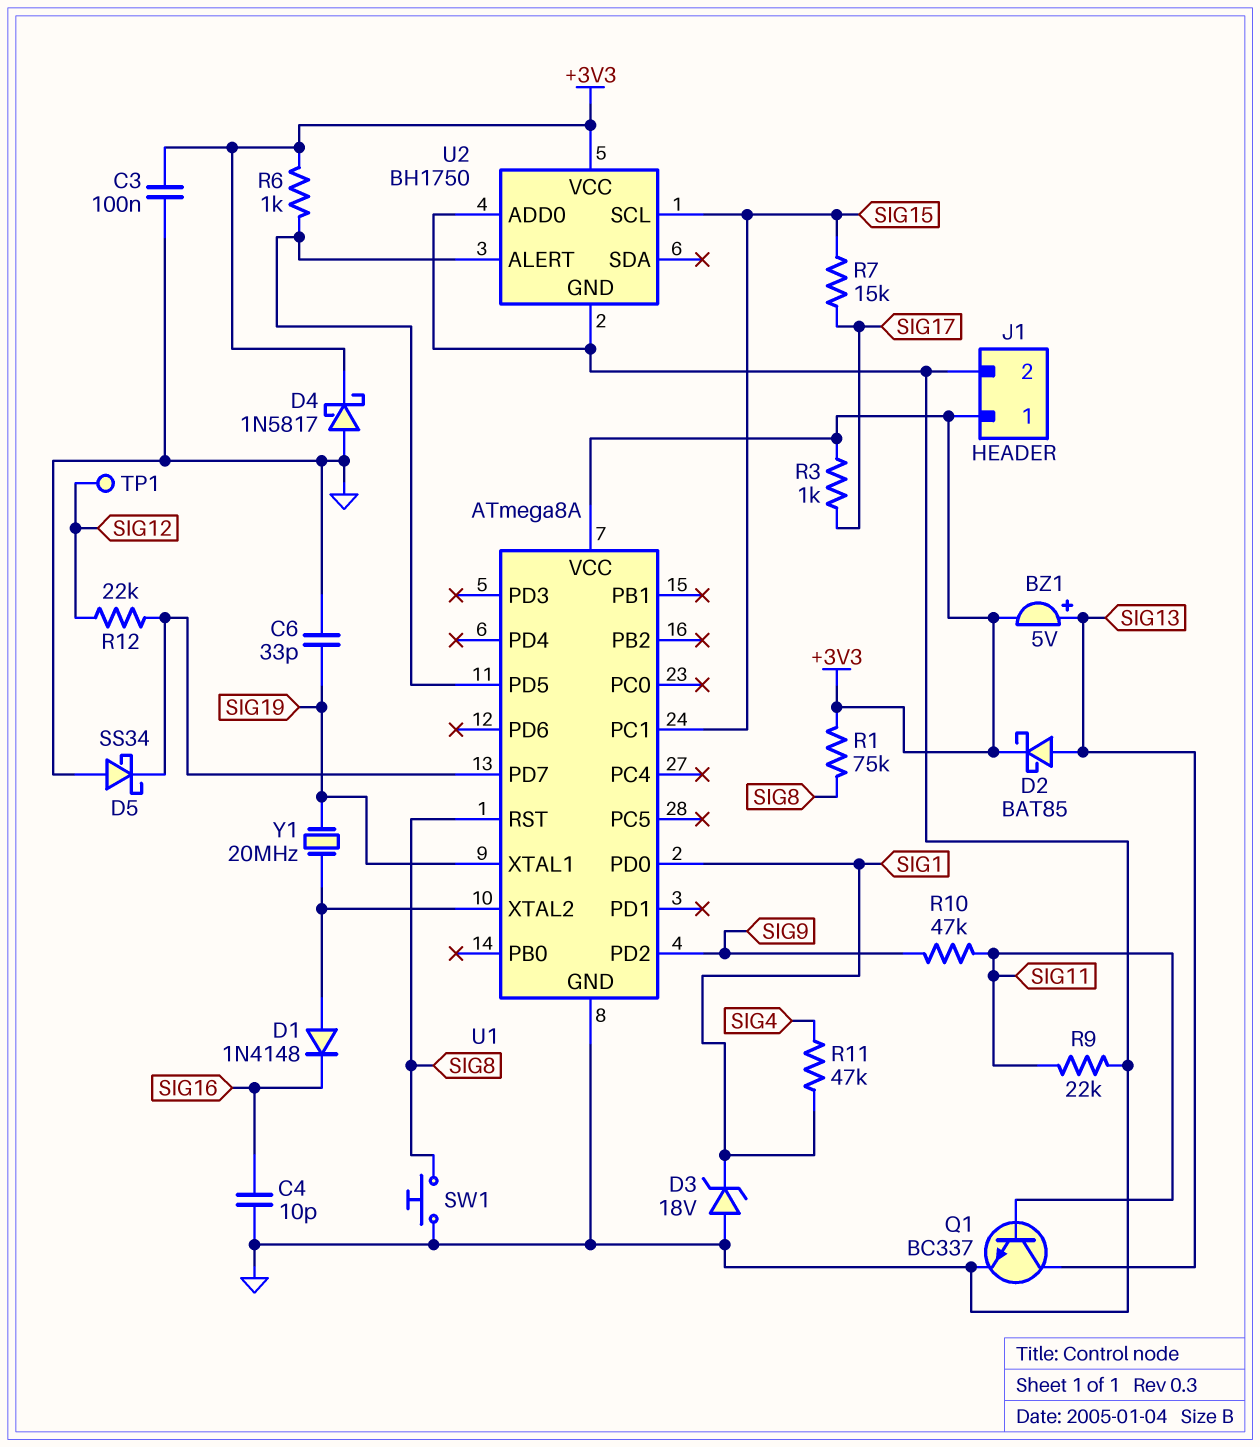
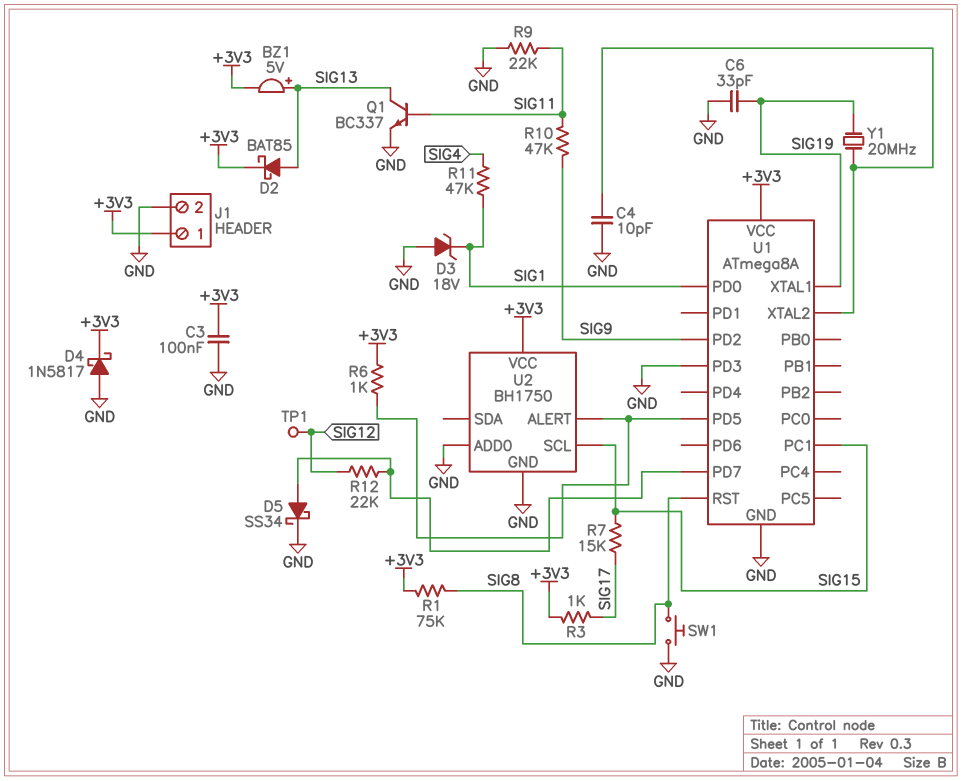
C4: 10pF (GND, SIG16) -> 10pF (GND, U1/XTAL2)
D1: diode 1N4148 (A U1/XTAL2, K SIG16) -> none
D5: schottky SS34 (A GND, K U1/PD7) -> schottky SS34 (A U1/PD7, K GND)
U1 pin PD3: none -> GND

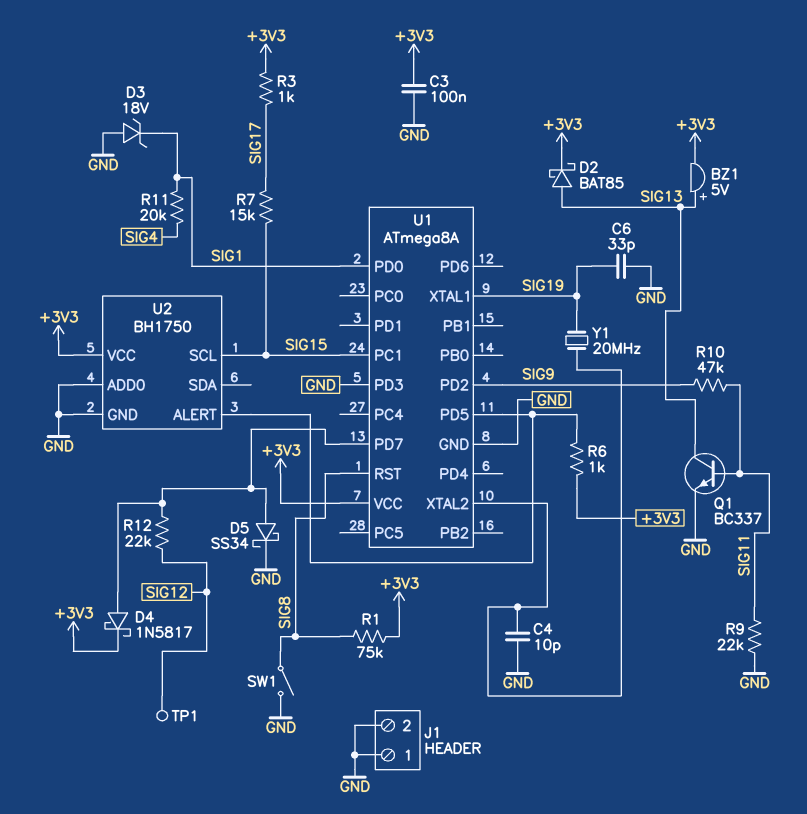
D4: schottky 1N5817 (A GND, K +3V3) -> schottky 1N5817 (A U1/PD7, K +3V3)
J1 pin 1: +3V3 -> GND
R11: 47k (SIG1, SIG4) -> 20k (SIG1, SIG4)
SW1: button (GND, SIG8) -> switch (GND, SIG8)

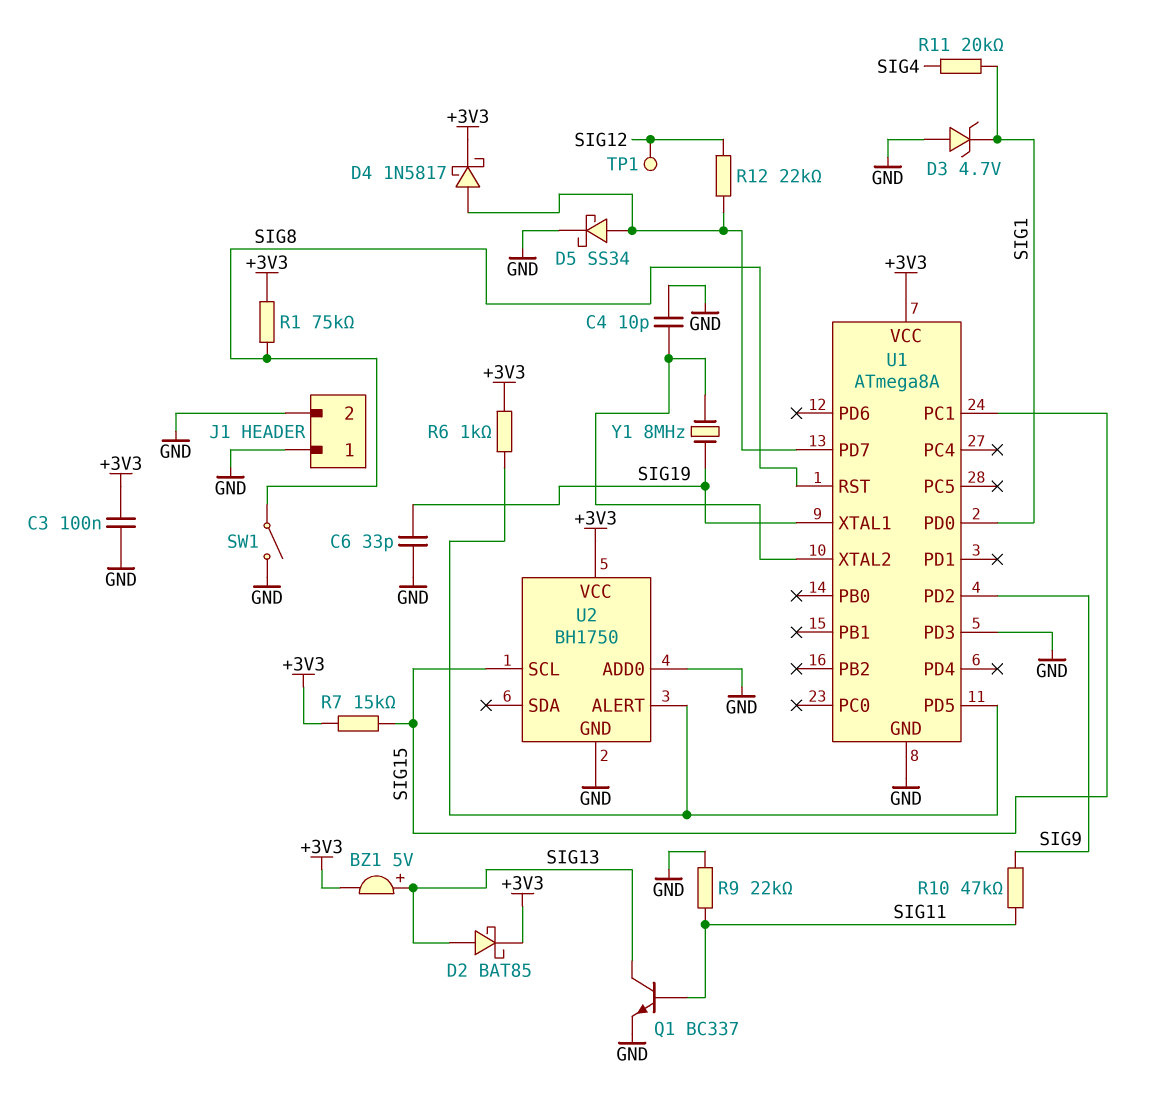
D3: zener 18V (A GND, K SIG1) -> zener 4.7V (A GND, K SIG1)
R3: 1k (+3V3, SIG17) -> none
R7: 15k (SIG15, SIG17) -> 15k (+3V3, SIG15)
Y1: 20MHz (SIG19, U1/XTAL2) -> 8MHz (SIG19, U1/XTAL2)

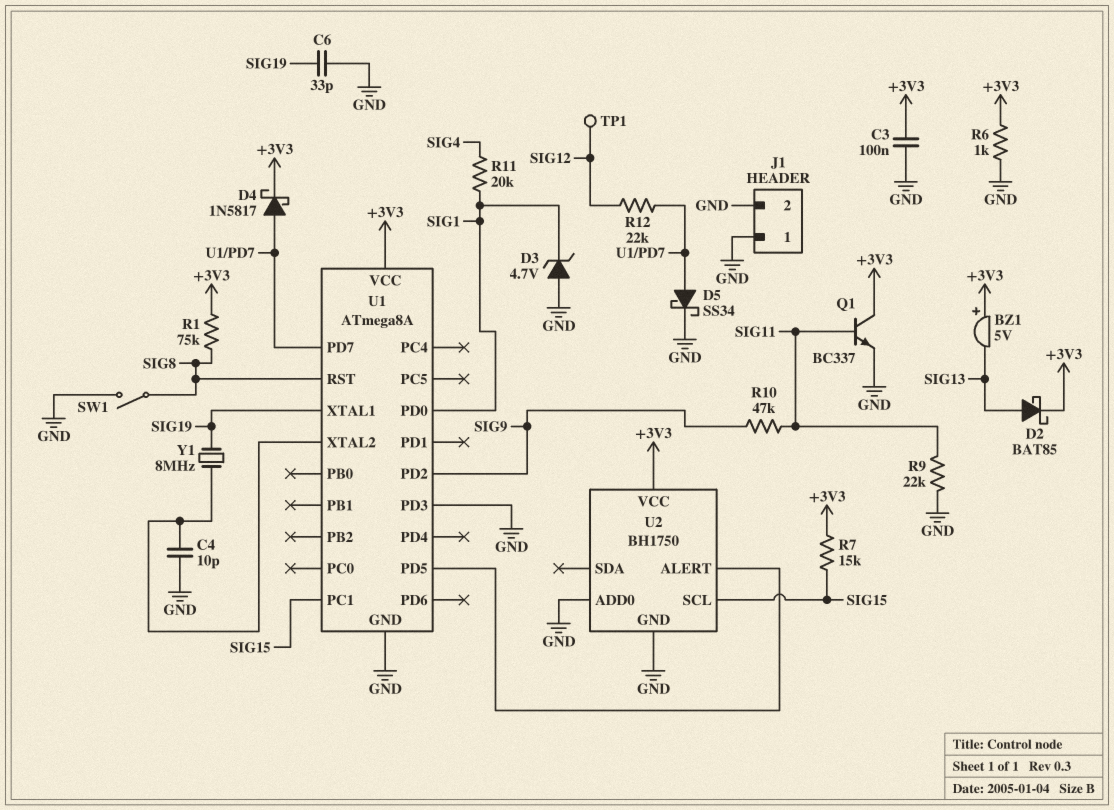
BZ1: buzzer 5V (plus SIG13, minus +3V3) -> buzzer 5V (plus +3V3, minus SIG13)
Q1: NPN BC337 (B SIG11, C SIG13, E GND) -> NPN BC337 (B SIG11, C +3V3, E GND)
R6: 1k (+3V3, U1/PD5) -> 1k (+3V3, GND)

